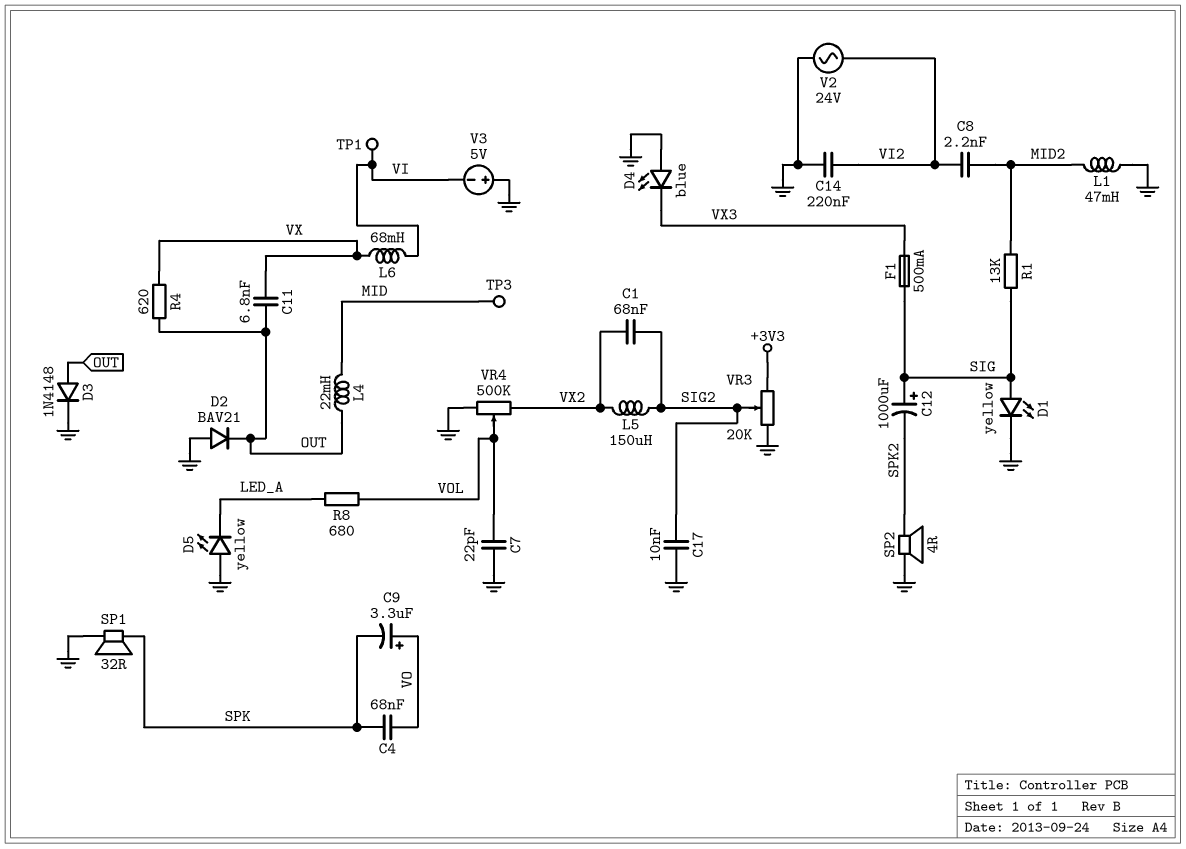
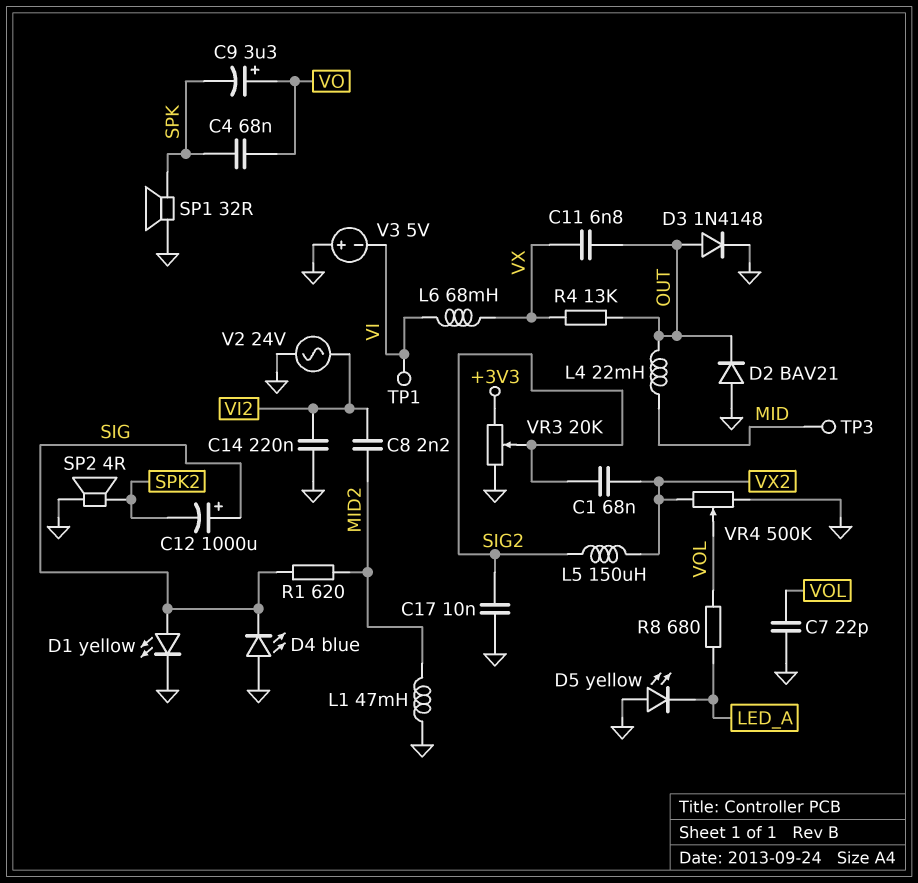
D4: LED blue (A GND, K VX3) -> LED blue (A GND, K SIG)
F1: 500mA (SIG, VX3) -> none
R1: 13k (MID2, SIG) -> 620 (MID2, SIG)
R4: 620 (OUT, VX) -> 13k (OUT, VX)

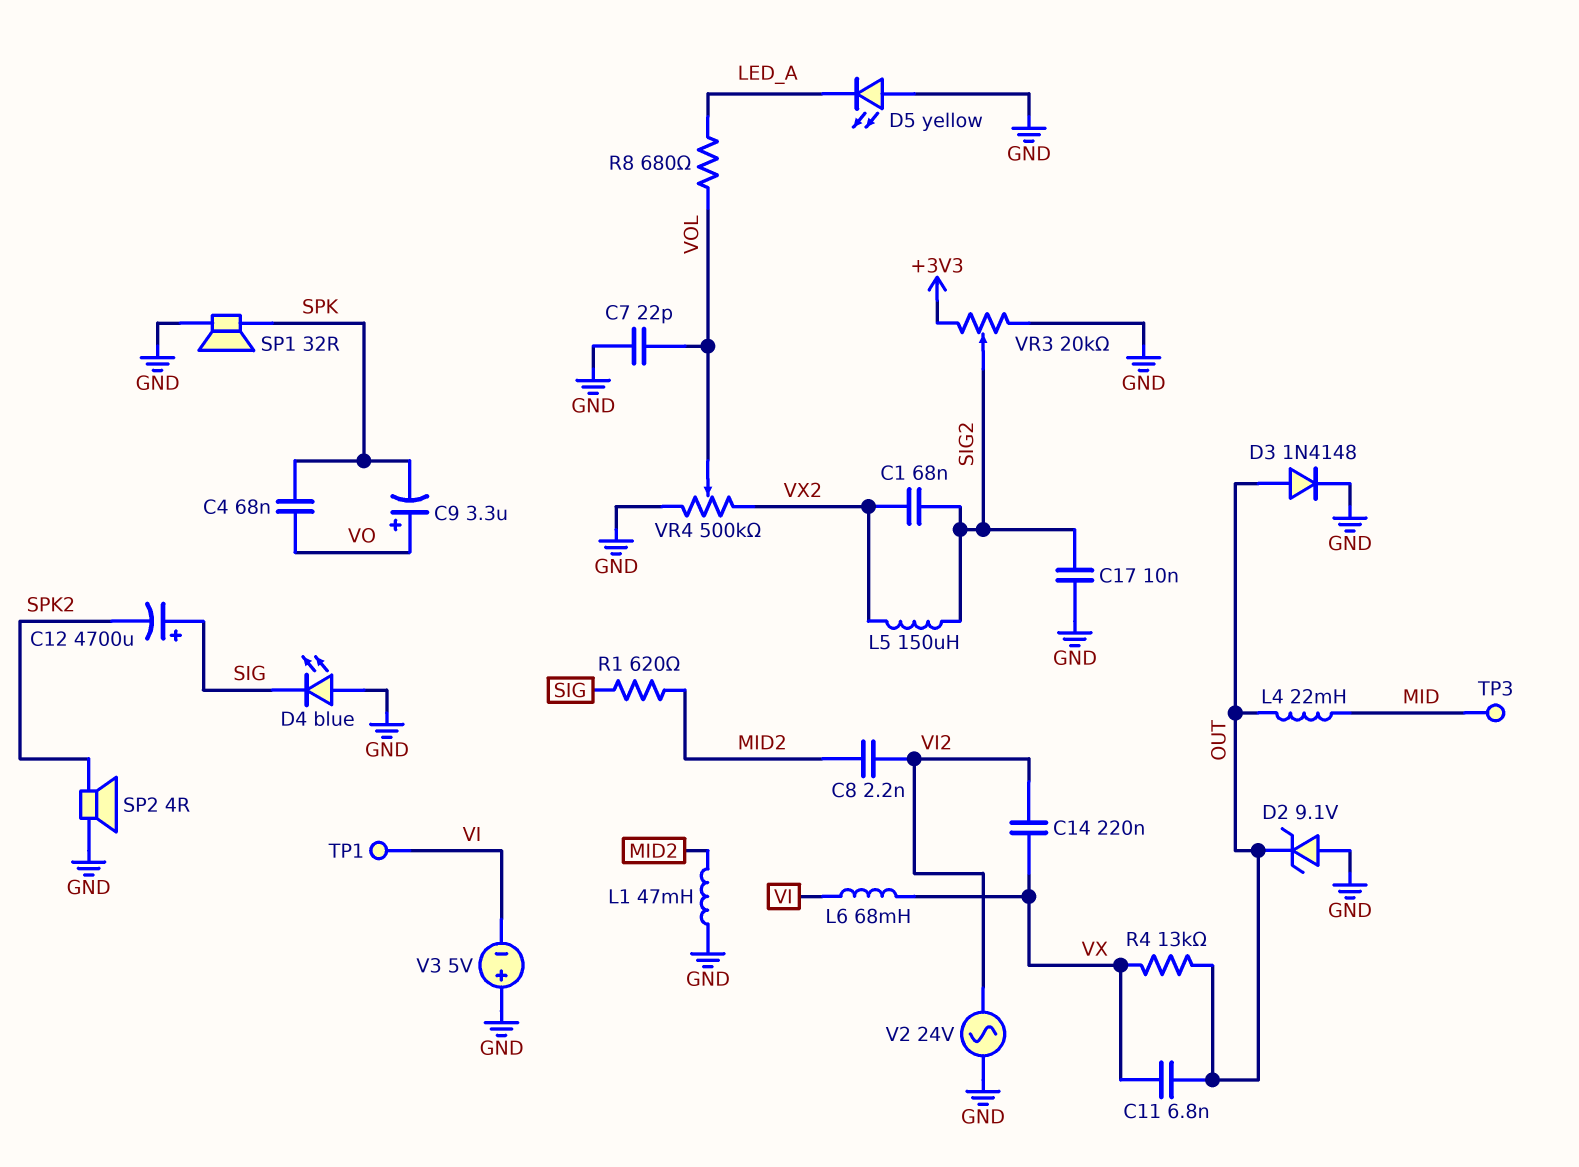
C12: 1000uF (plus SIG, minus SPK2) -> 4700uF (plus SIG, minus SPK2)
C14: 220nF (GND, VI2) -> 220nF (VI2, VX)
D1: LED yellow (A SIG, K GND) -> none
D2: diode BAV21 (A GND, K OUT) -> zener 9.1V (A GND, K OUT)

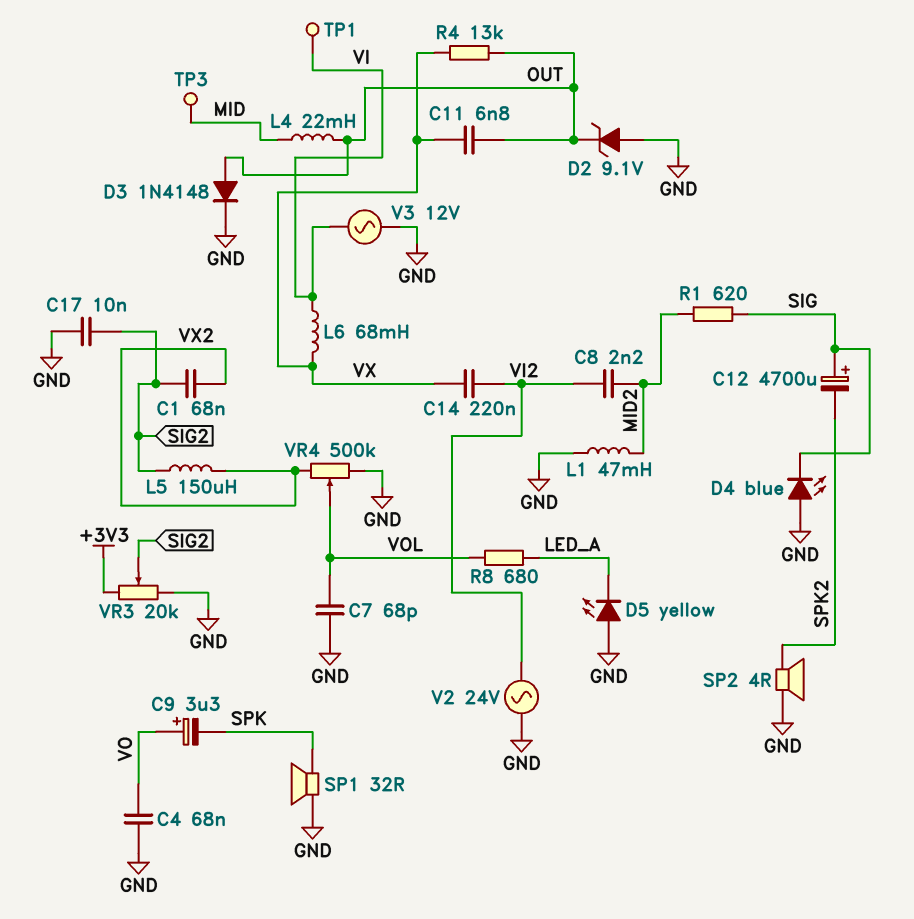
C4: 68nF (SPK, VO) -> 68nF (GND, VO)
C7: 22pF (GND, VOL) -> 68pF (GND, VOL)
V3: 5V (plus GND, minus VI) -> AC 12V (GND, VI)

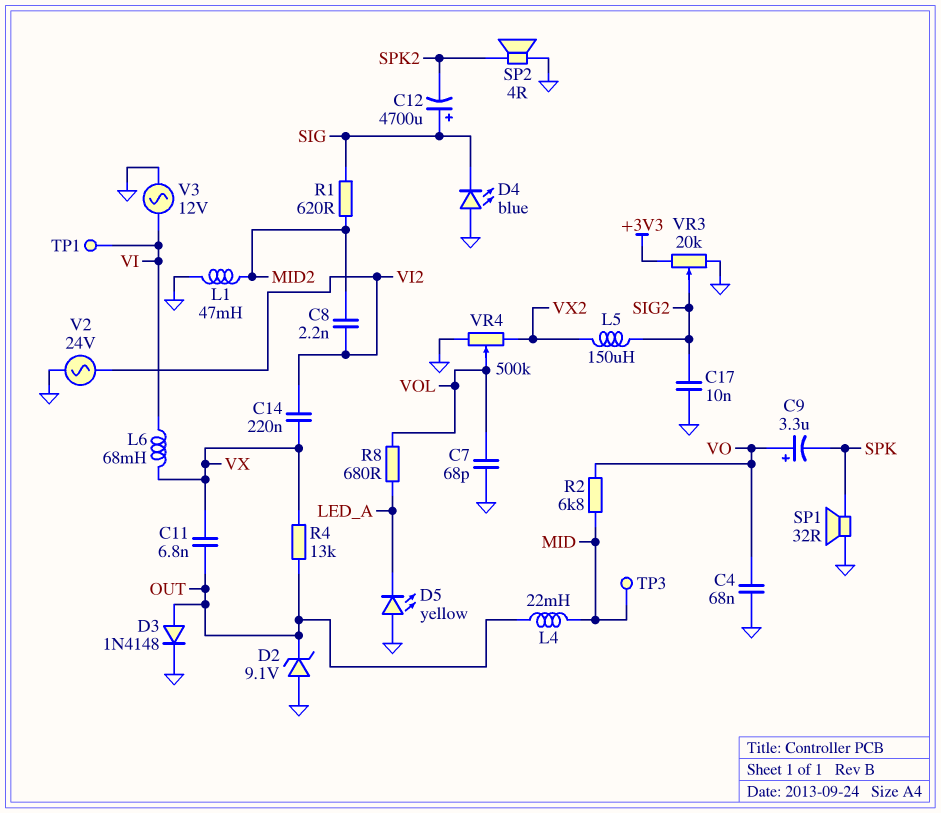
C1: 68nF (SIG2, VX2) -> none
R2: none -> 6.8k (MID, VO)

